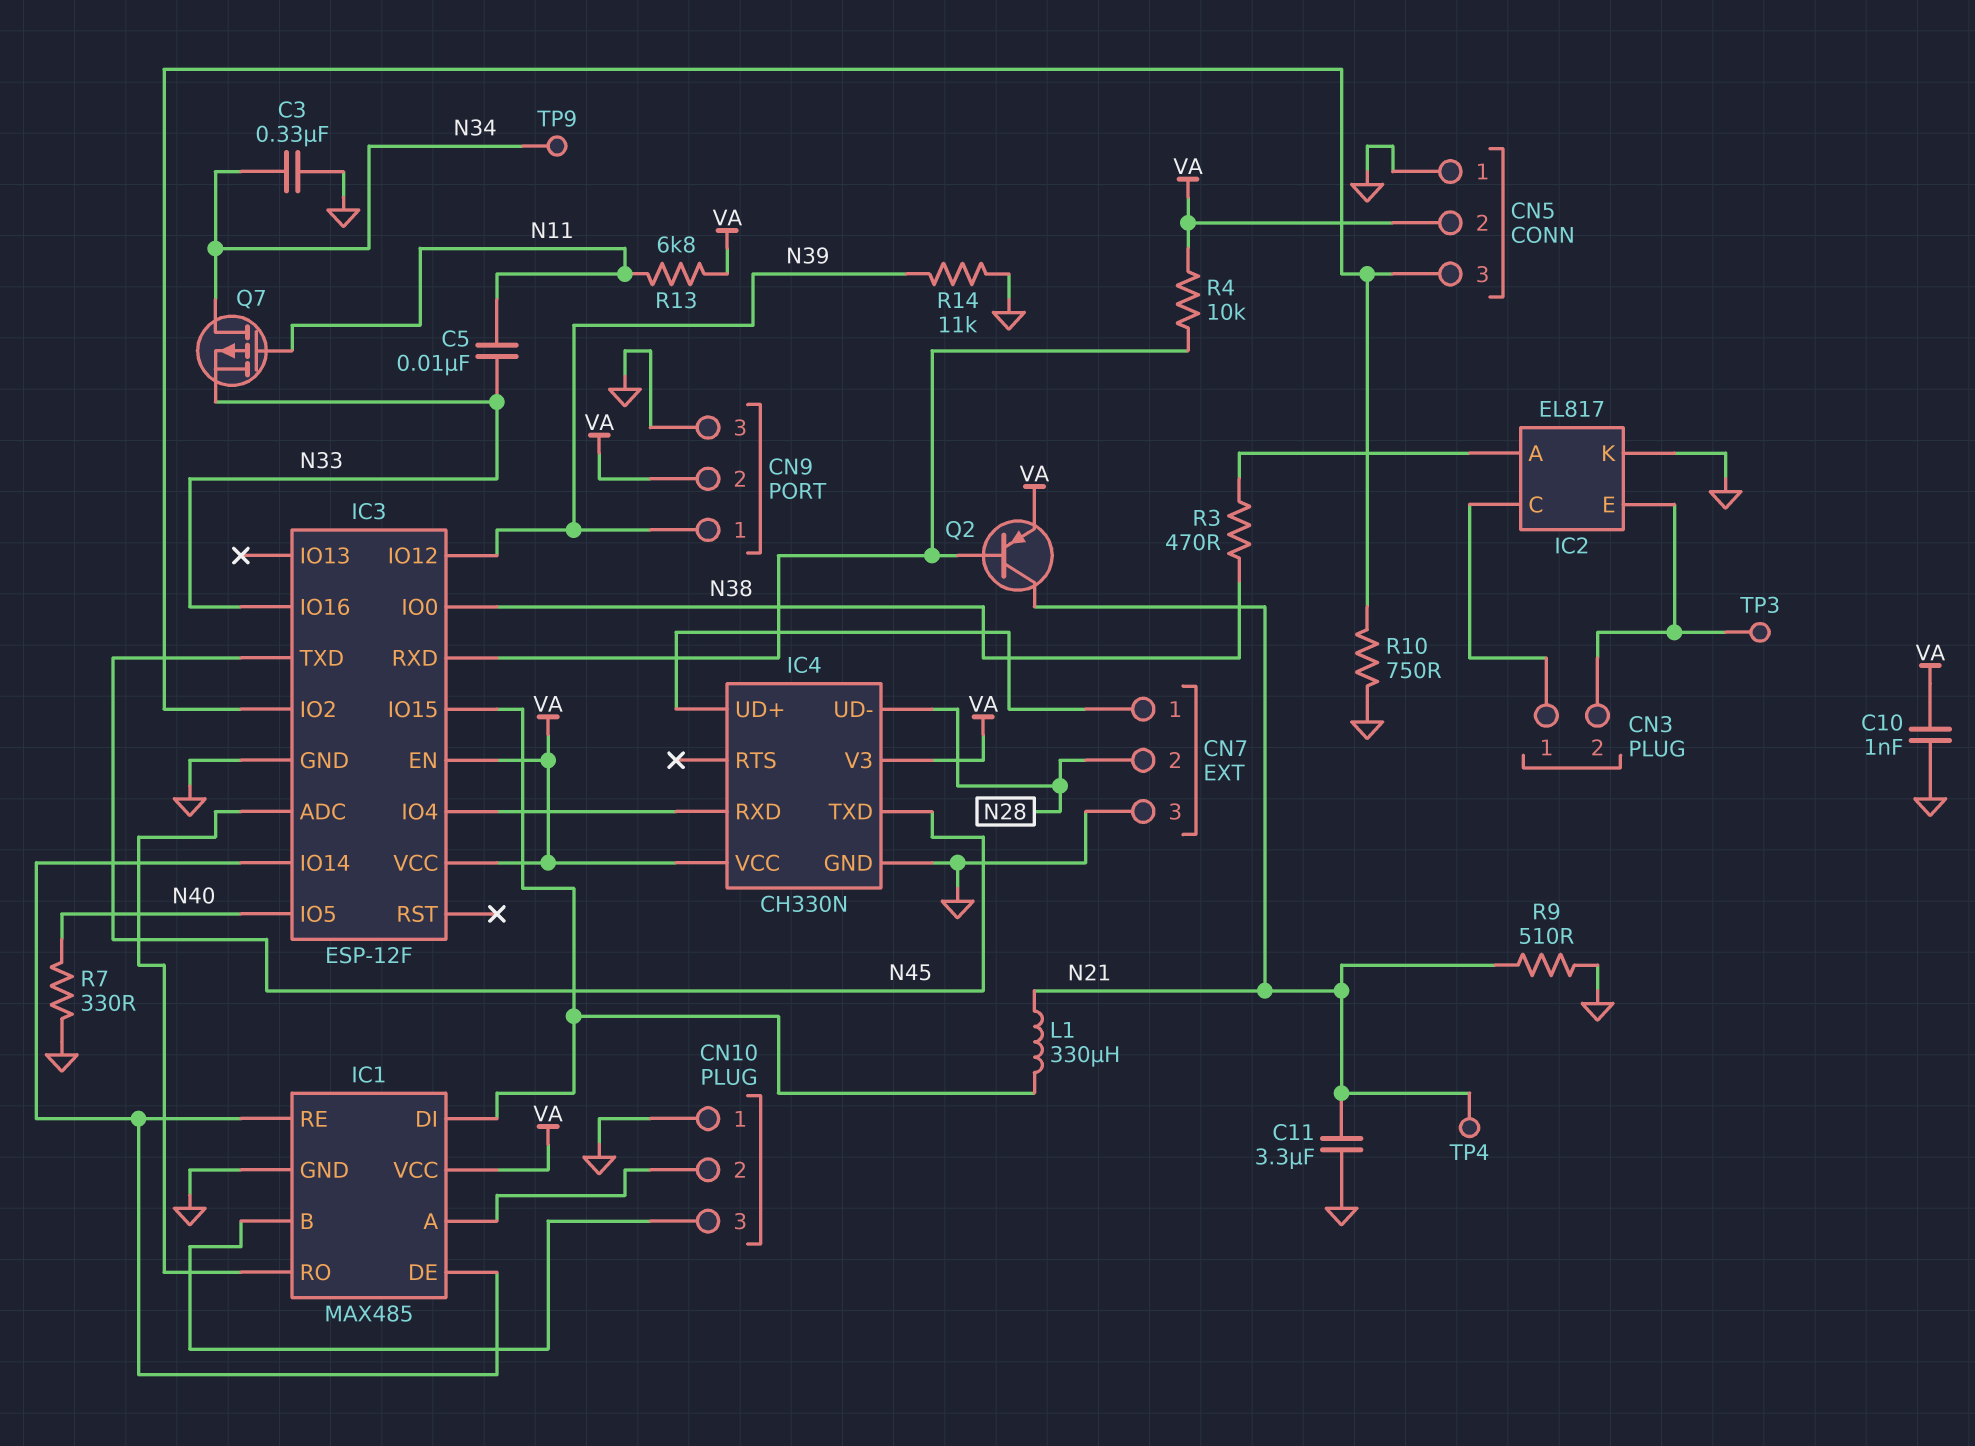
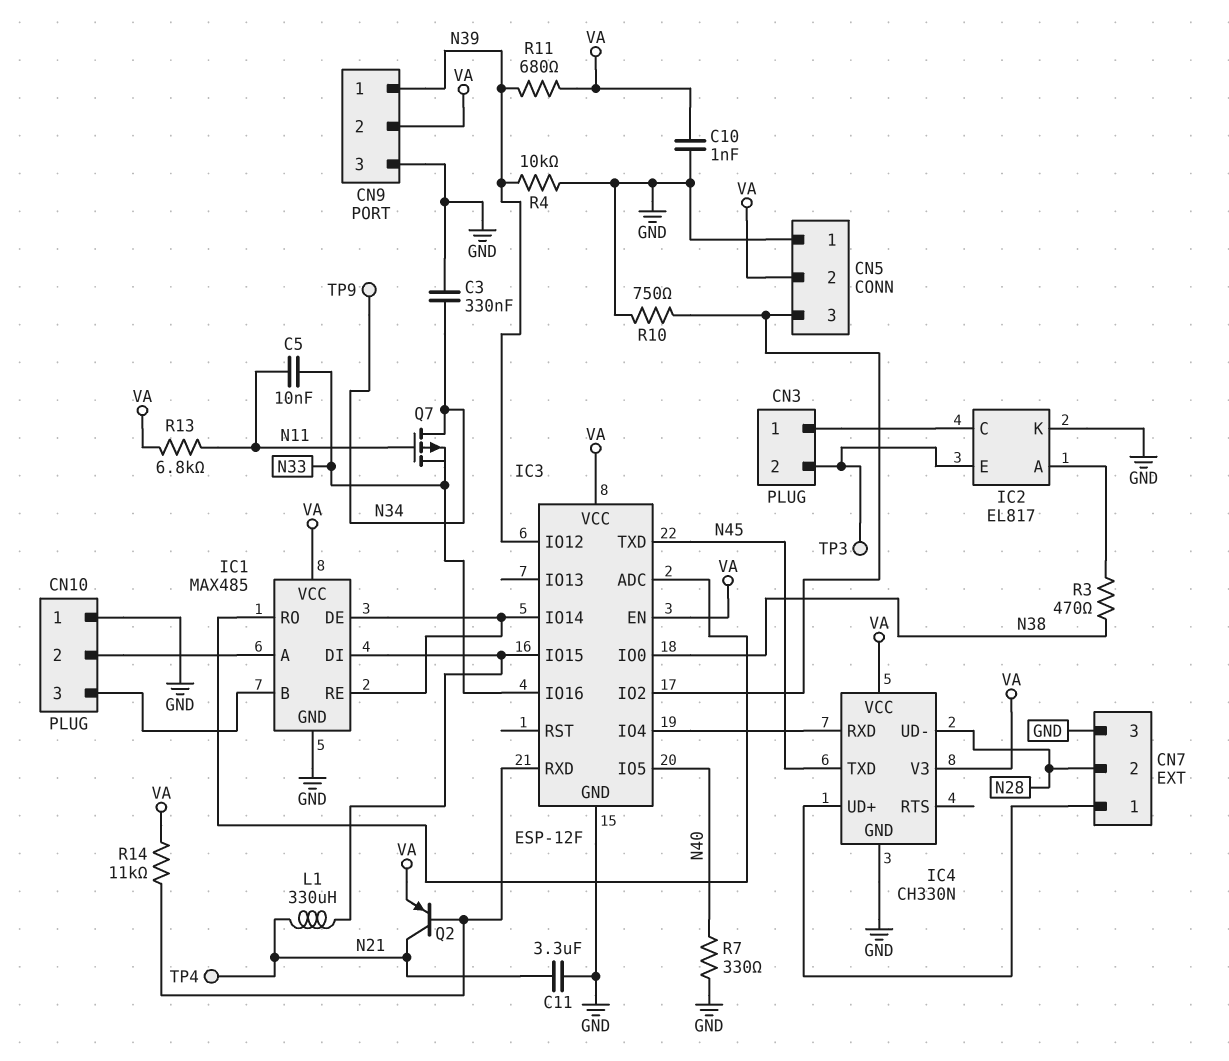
R4: 10k (IC3/RXD, VA) -> 10k (GND, N39)
R9: 510 (GND, N21) -> none
R11: none -> 680 (N39, VA)
R14: 11k (GND, N39) -> 11k (IC3/RXD, VA)

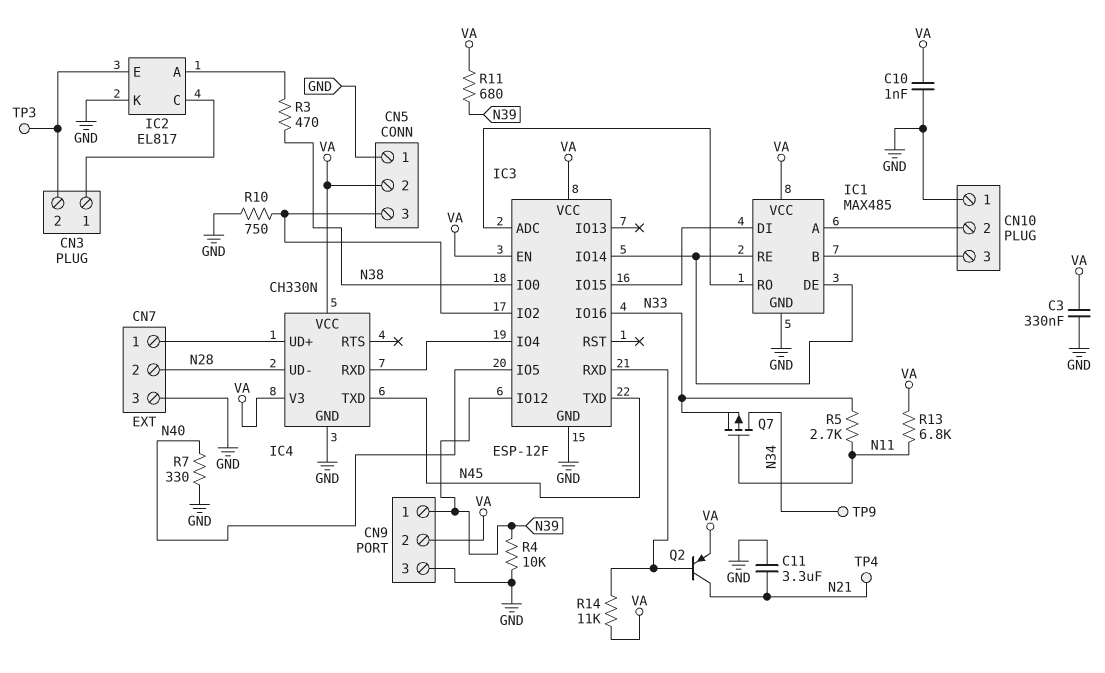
C3: 330nF (GND, N34) -> 330nF (GND, VA)
C5: 10nF (N11, N33) -> none
L1: 330uH (IC1/DI, N21) -> none
R5: none -> 2.7k (N11, N33)

